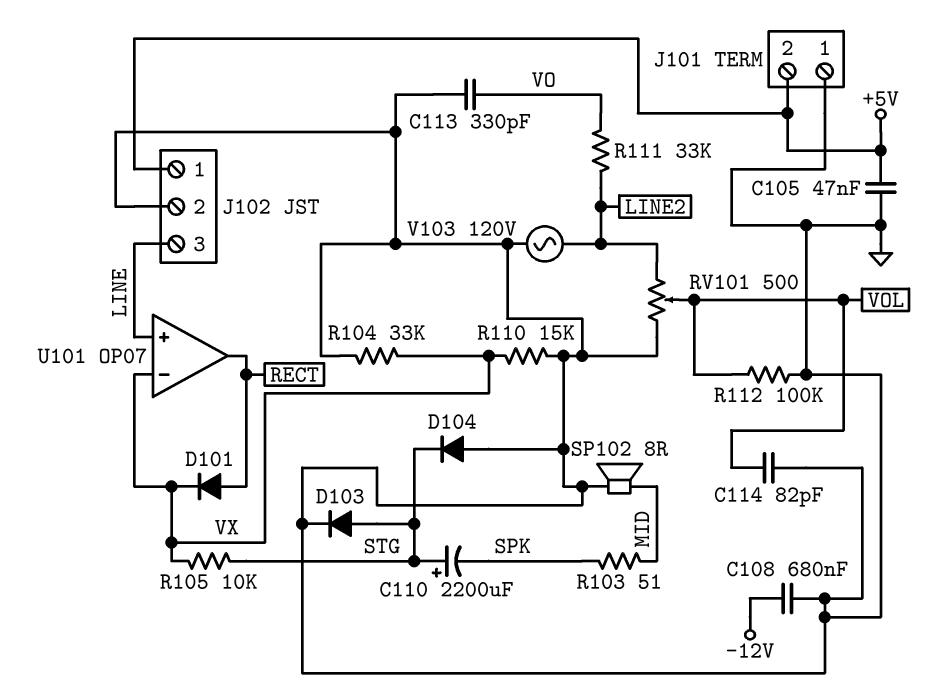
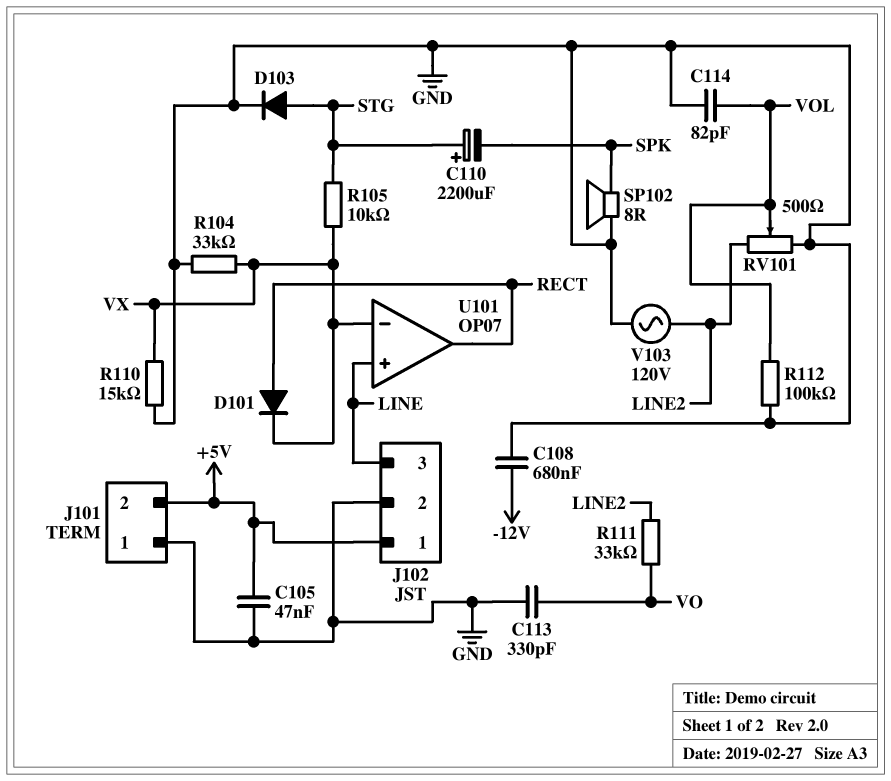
D104: diode (A GND, K STG) -> none
R103: 51 (MID, SPK) -> none
SP102: speaker 8R (GND, MID) -> speaker 8R (GND, SPK)

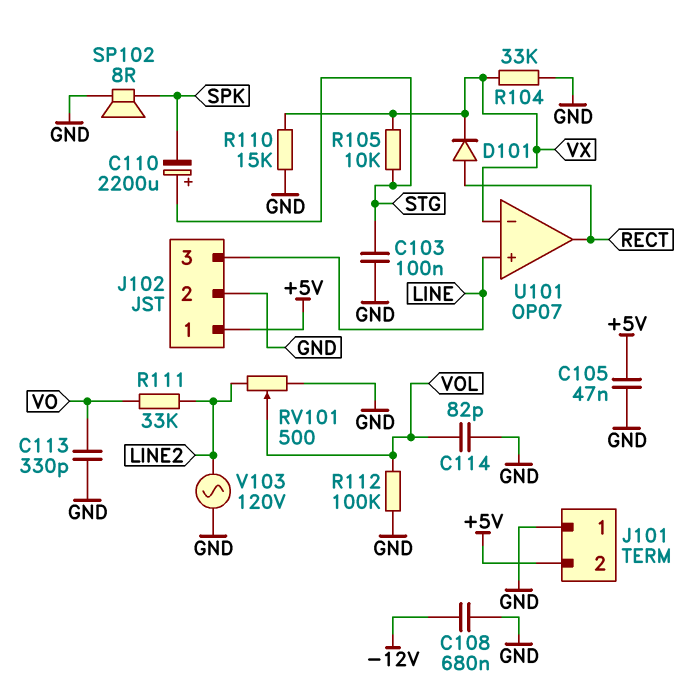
C103: none -> 100nF (GND, STG)
D103: diode (A STG, K GND) -> none

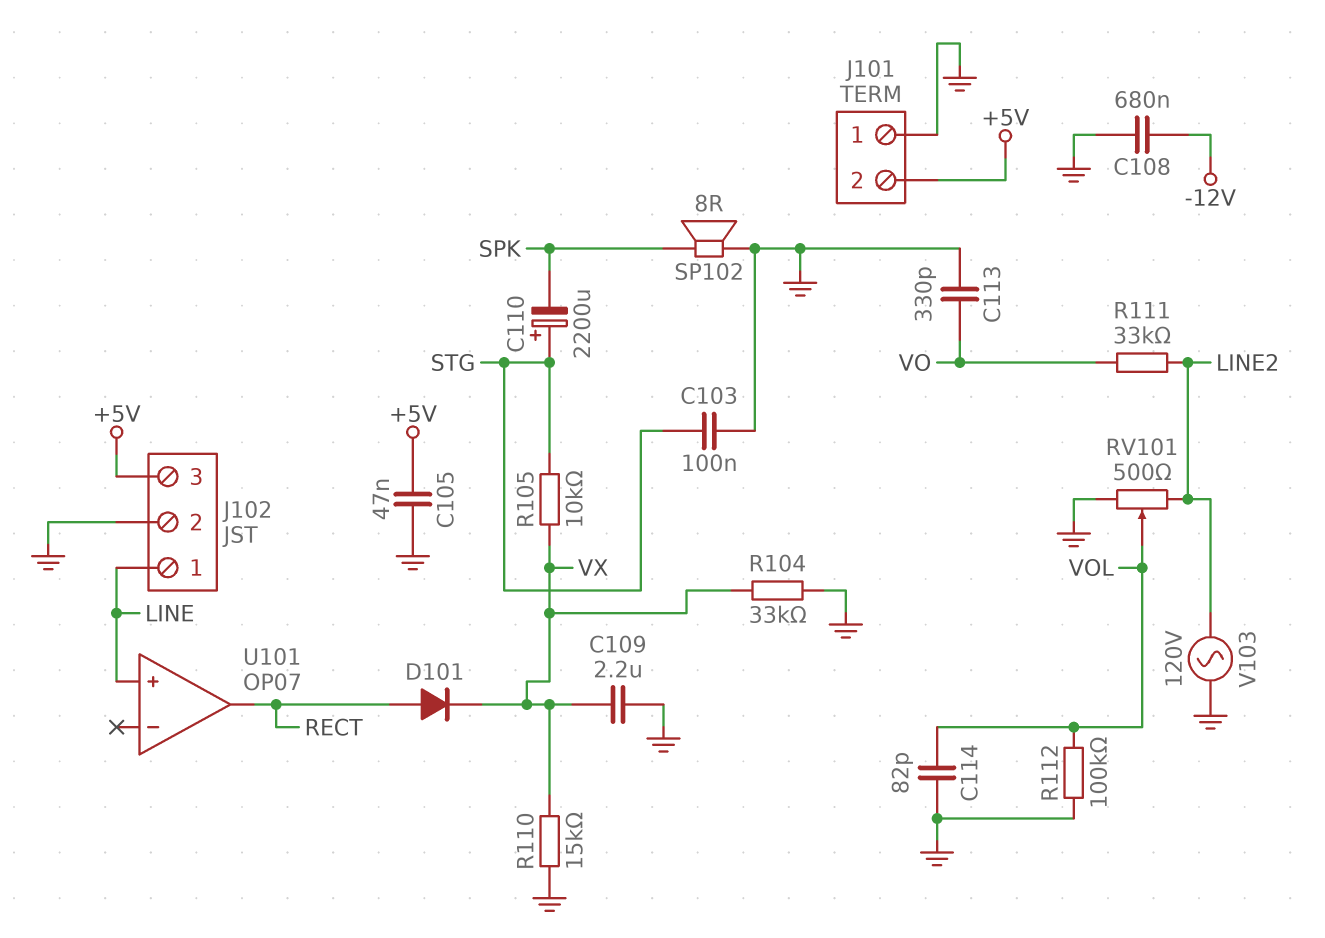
C109: none -> 2.2uF (GND, VX)
J102 pin 1: +5V -> LINE
J102 pin 3: LINE -> +5V
U101 pin in-: VX -> none

